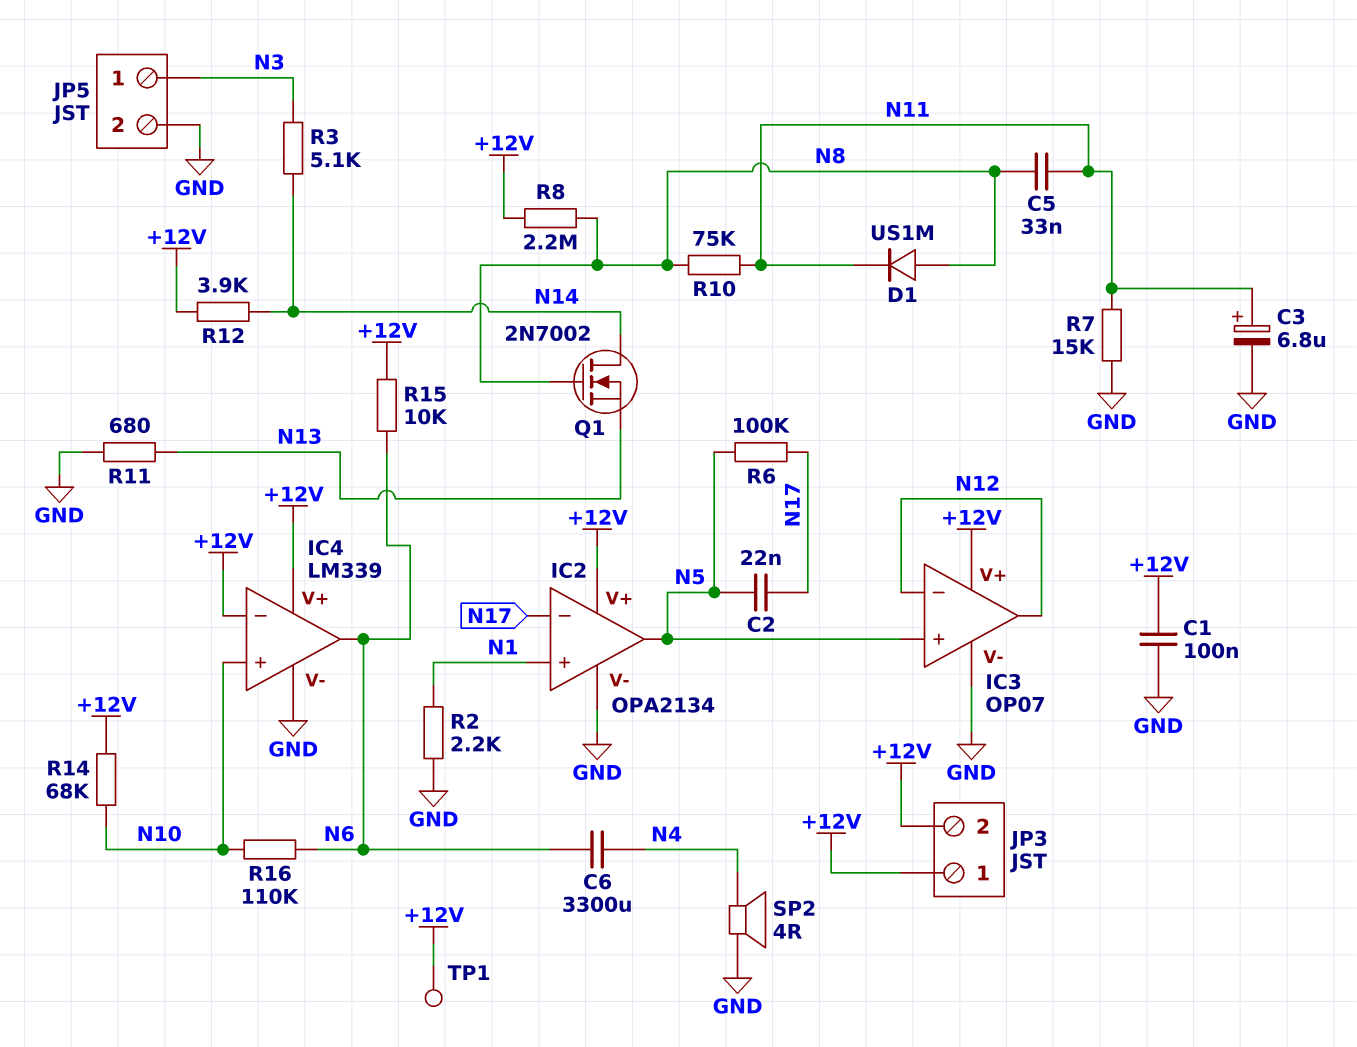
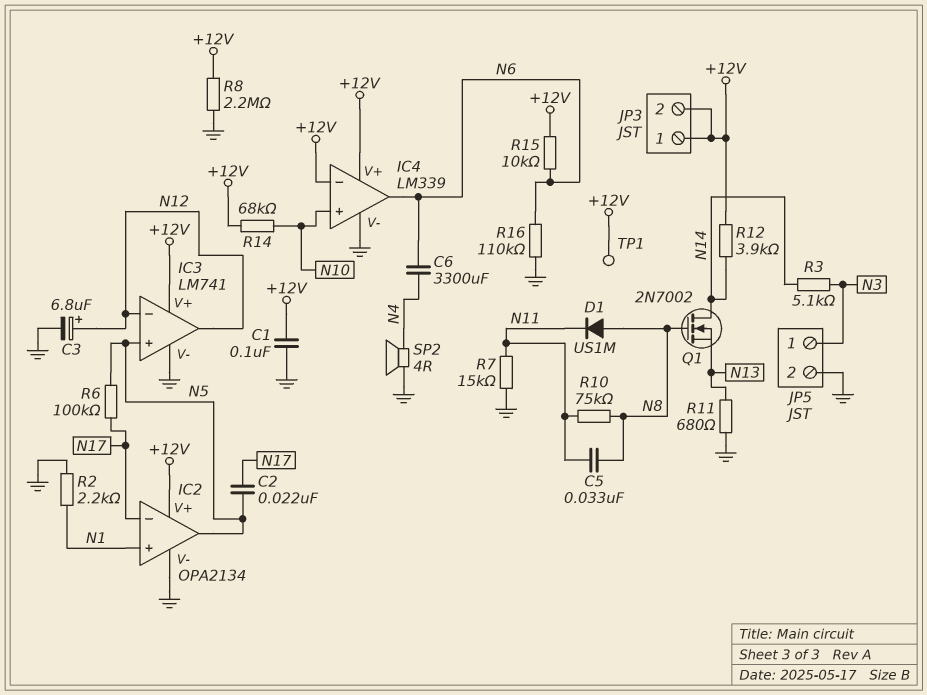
C3: 6.8uF (plus N11, minus GND) -> 6.8uF (plus N12, minus GND)
IC3: OP07 -> LM741
R8: 2.2M (+12V, N8) -> 2.2M (+12V, GND)
R16: 110k (N6, N10) -> 110k (GND, N6)

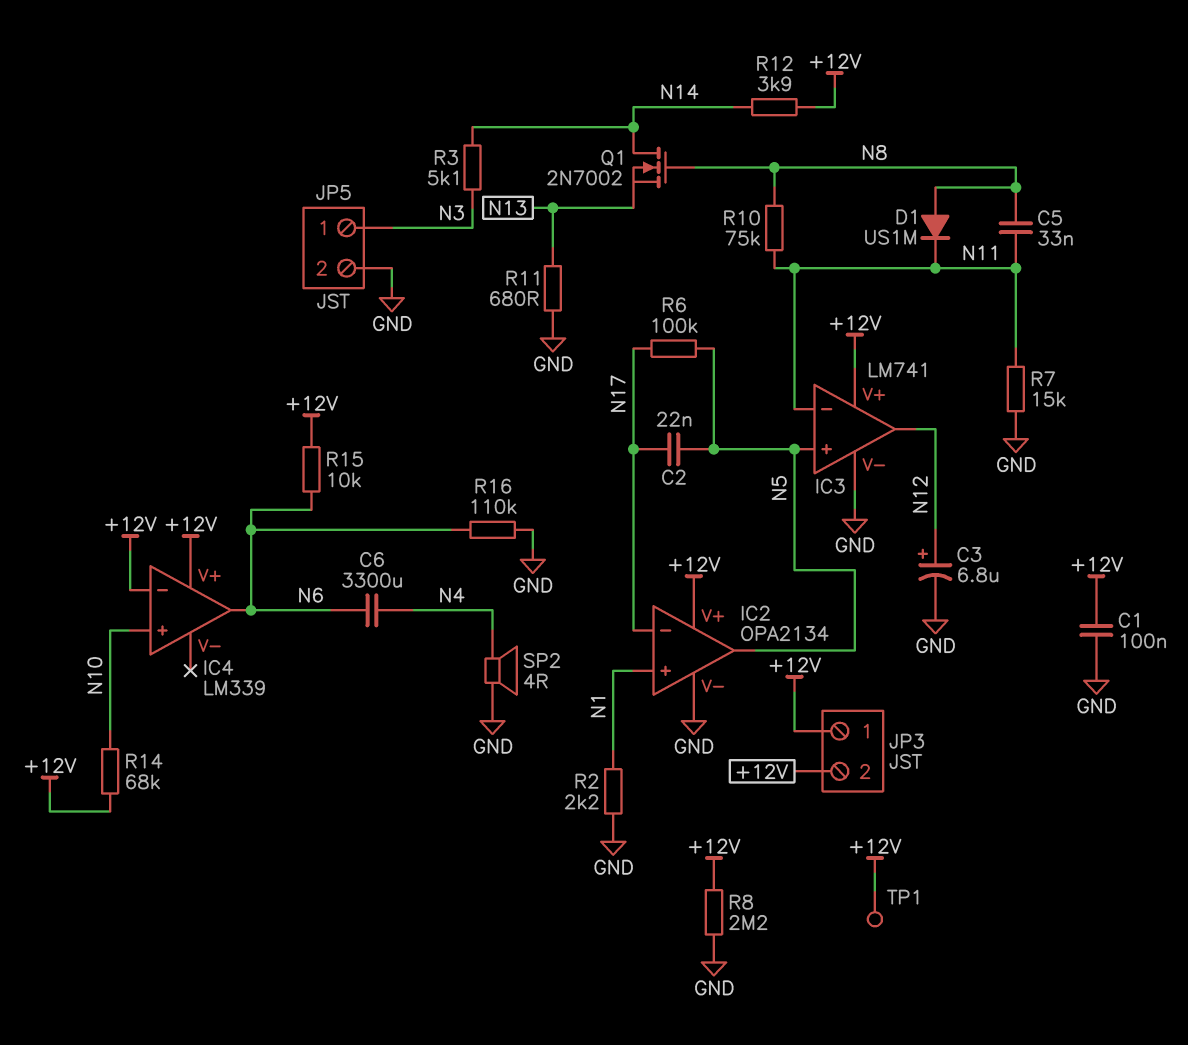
IC3 pin in-: N12 -> N11
IC4 pin V-: GND -> none

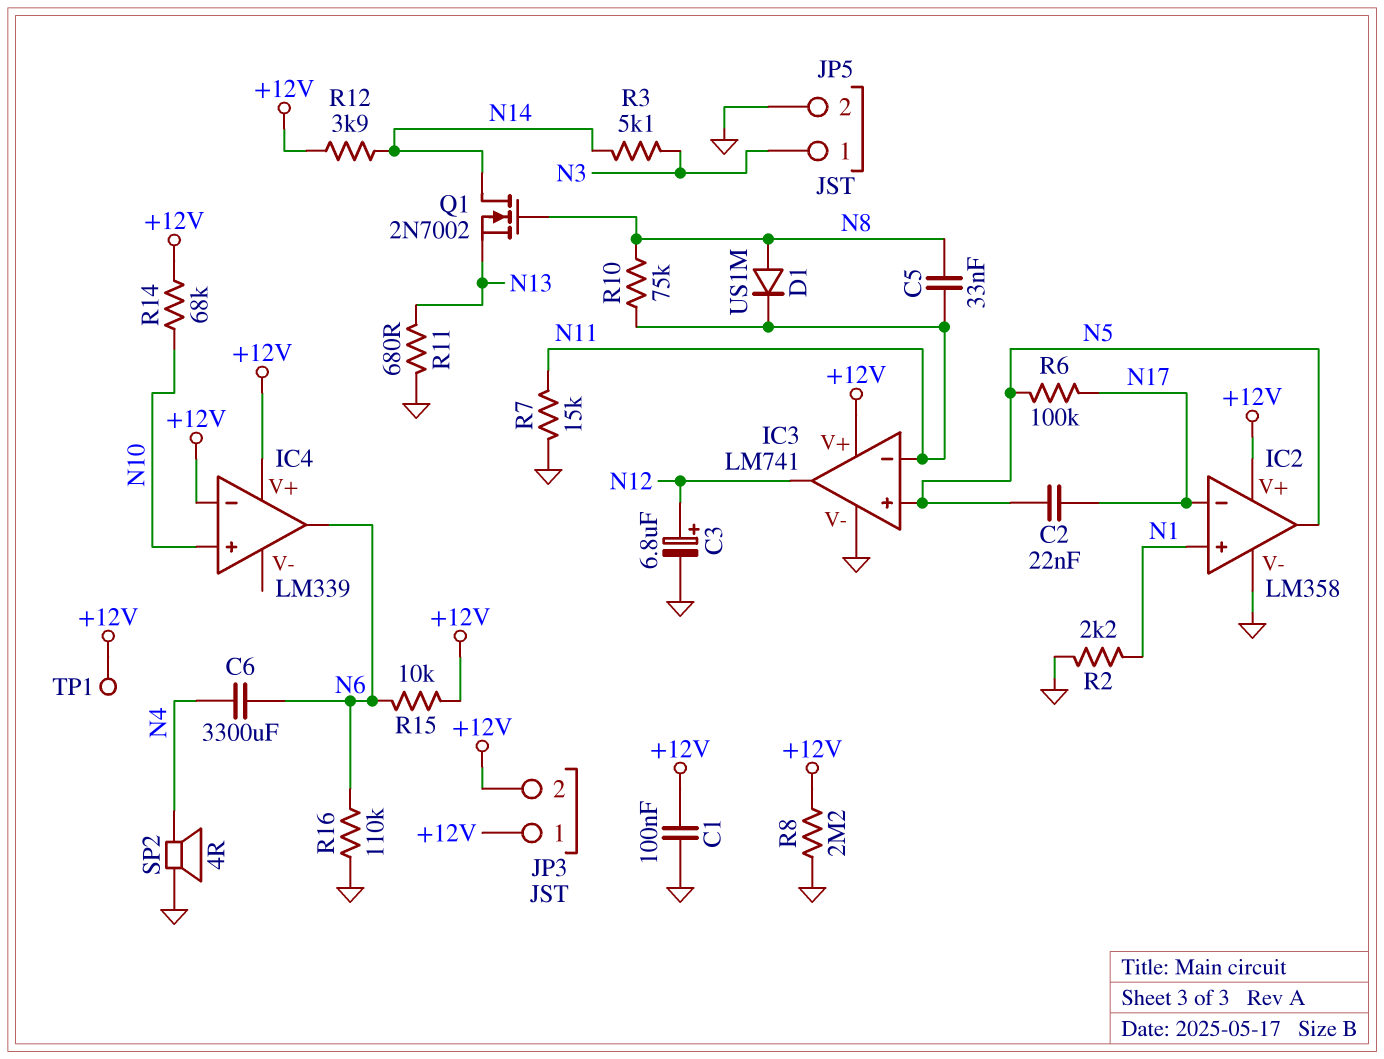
IC2: OPA2134 -> LM358

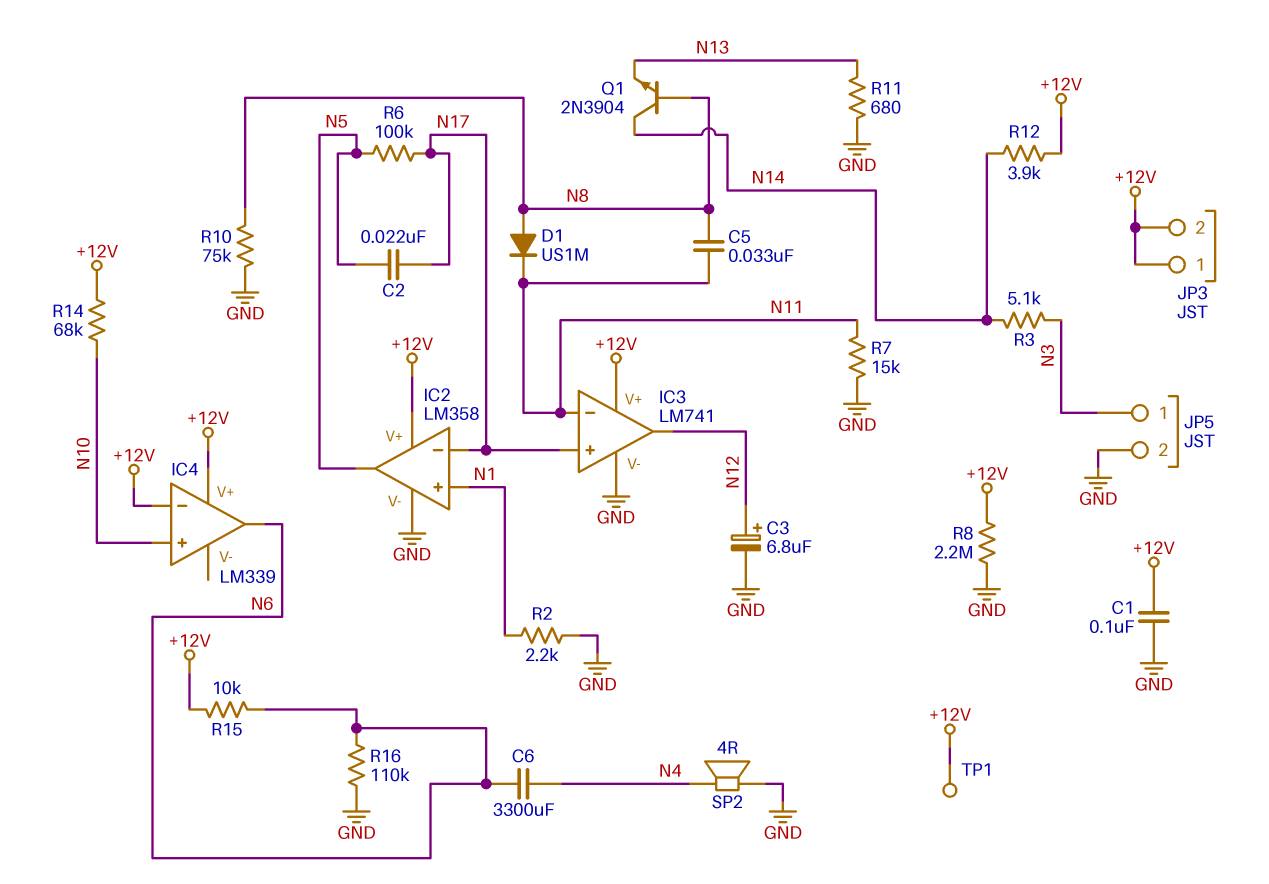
IC3 pin in+: N5 -> N17
Q1: NMOS 2N7002 (G N8, D N14, S N13) -> NPN 2N3904 (B N8, C N14, E N13)
R10: 75k (N8, N11) -> 75k (GND, N8)

